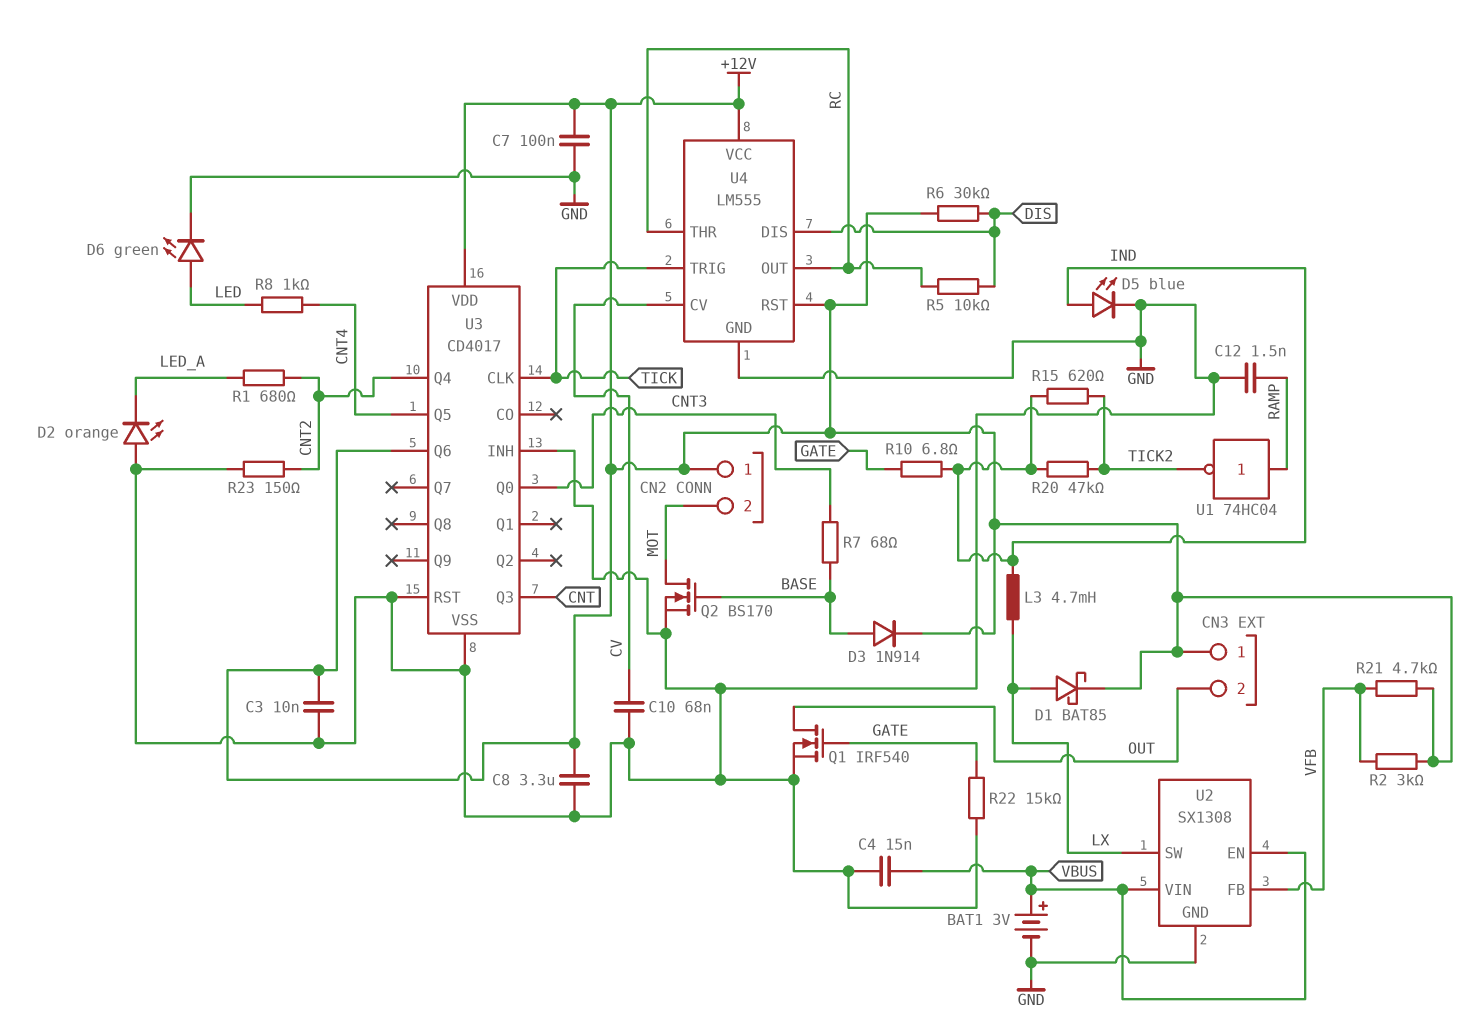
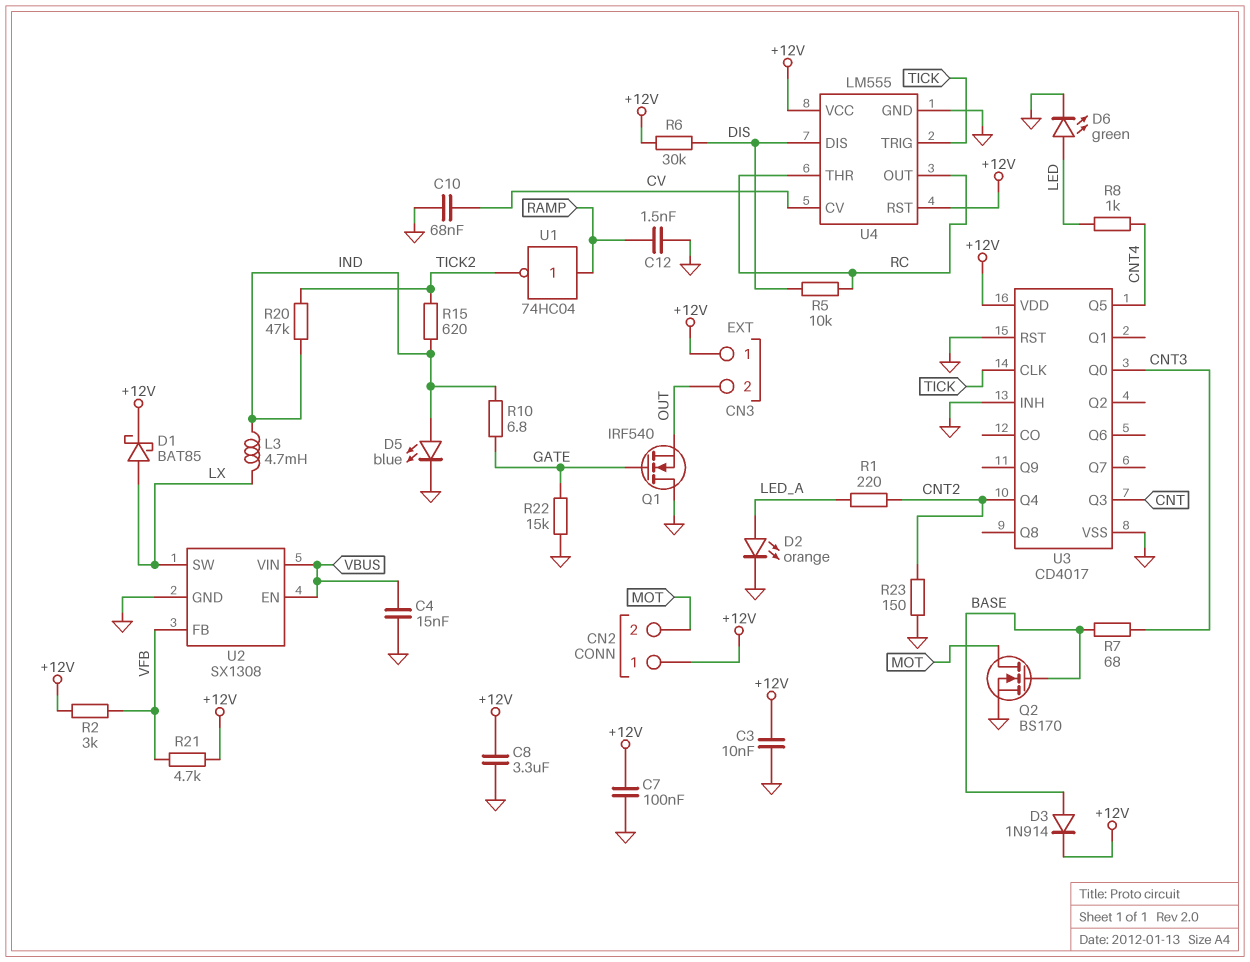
BAT1: 3V (plus VBUS, minus GND) -> none
D2: LED orange (A GND, K LED_A) -> LED orange (A LED_A, K GND)
Q1: NMOS IRF540 (G GATE, D OUT, S GND) -> NMOS IRF540 (G GATE, D GND, S OUT)
R1: 680 (CNT2, LED_A) -> 220 (CNT2, LED_A)
U3 pin Q6: +12V -> none

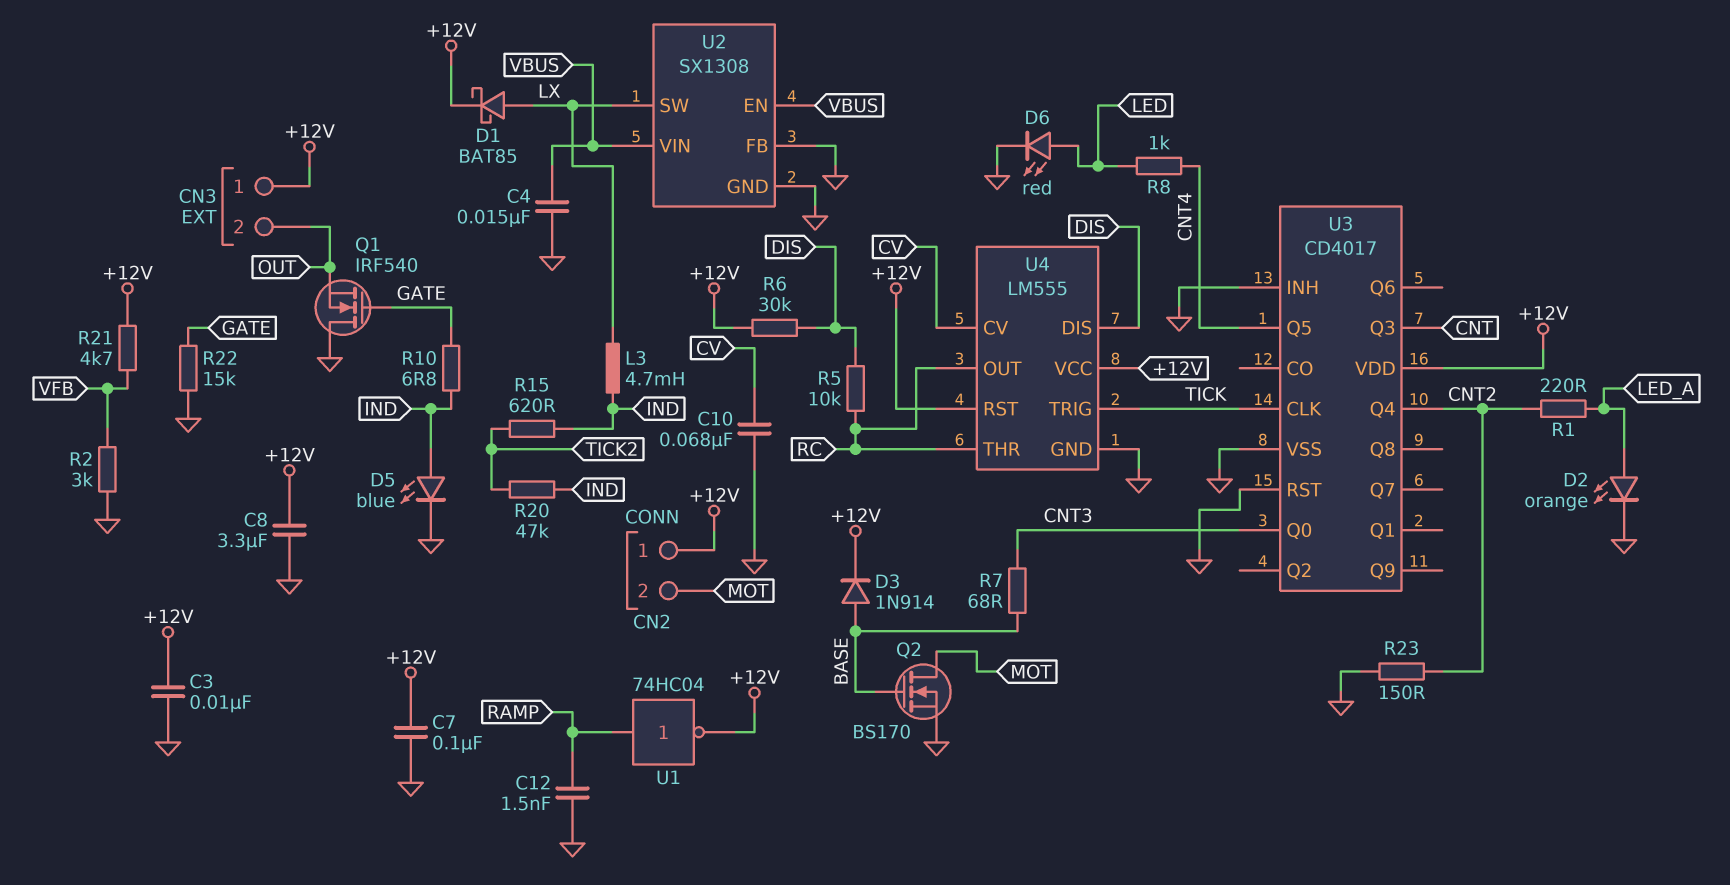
D6: LED green (A LED, K GND) -> LED red (A LED, K GND)
R2: 3k (+12V, VFB) -> 3k (GND, VFB)
U1: NOT 74HC04 (in RAMP, out TICK2) -> NOT 74HC04 (in RAMP, out +12V)
U2 pin FB: VFB -> GND

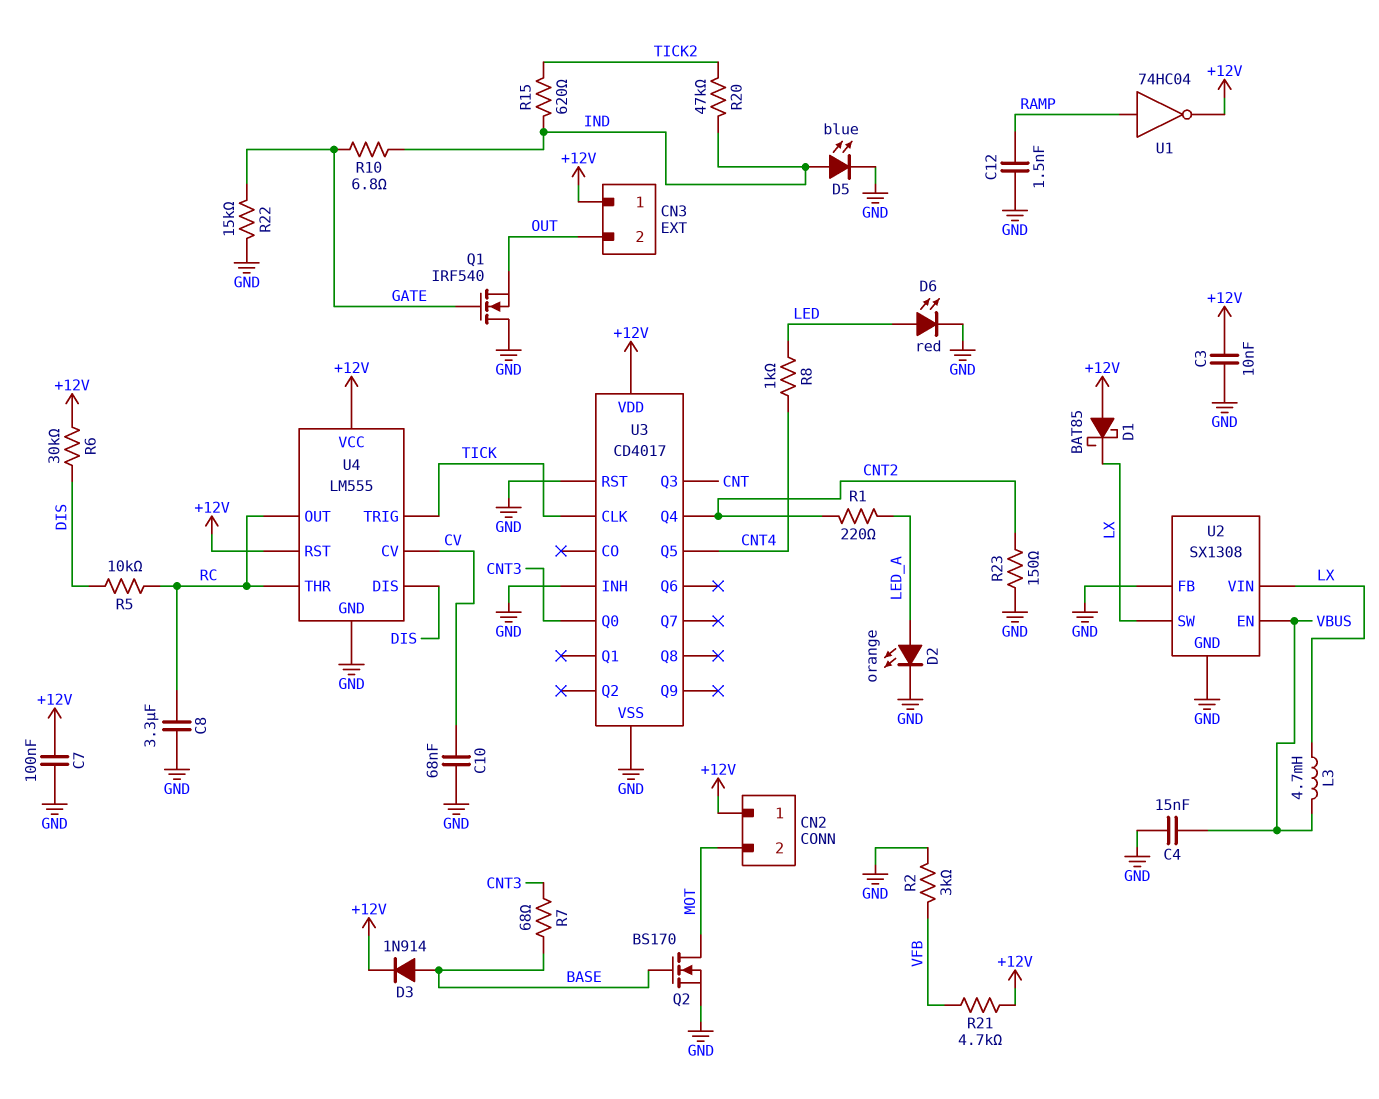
C8: 3.3uF (+12V, GND) -> 3.3uF (GND, RC)
D1: schottky BAT85 (A LX, K +12V) -> schottky BAT85 (A +12V, K LX)
L3: 4.7mH (IND, LX) -> 4.7mH (LX, VBUS)
U2 pin VIN: VBUS -> LX

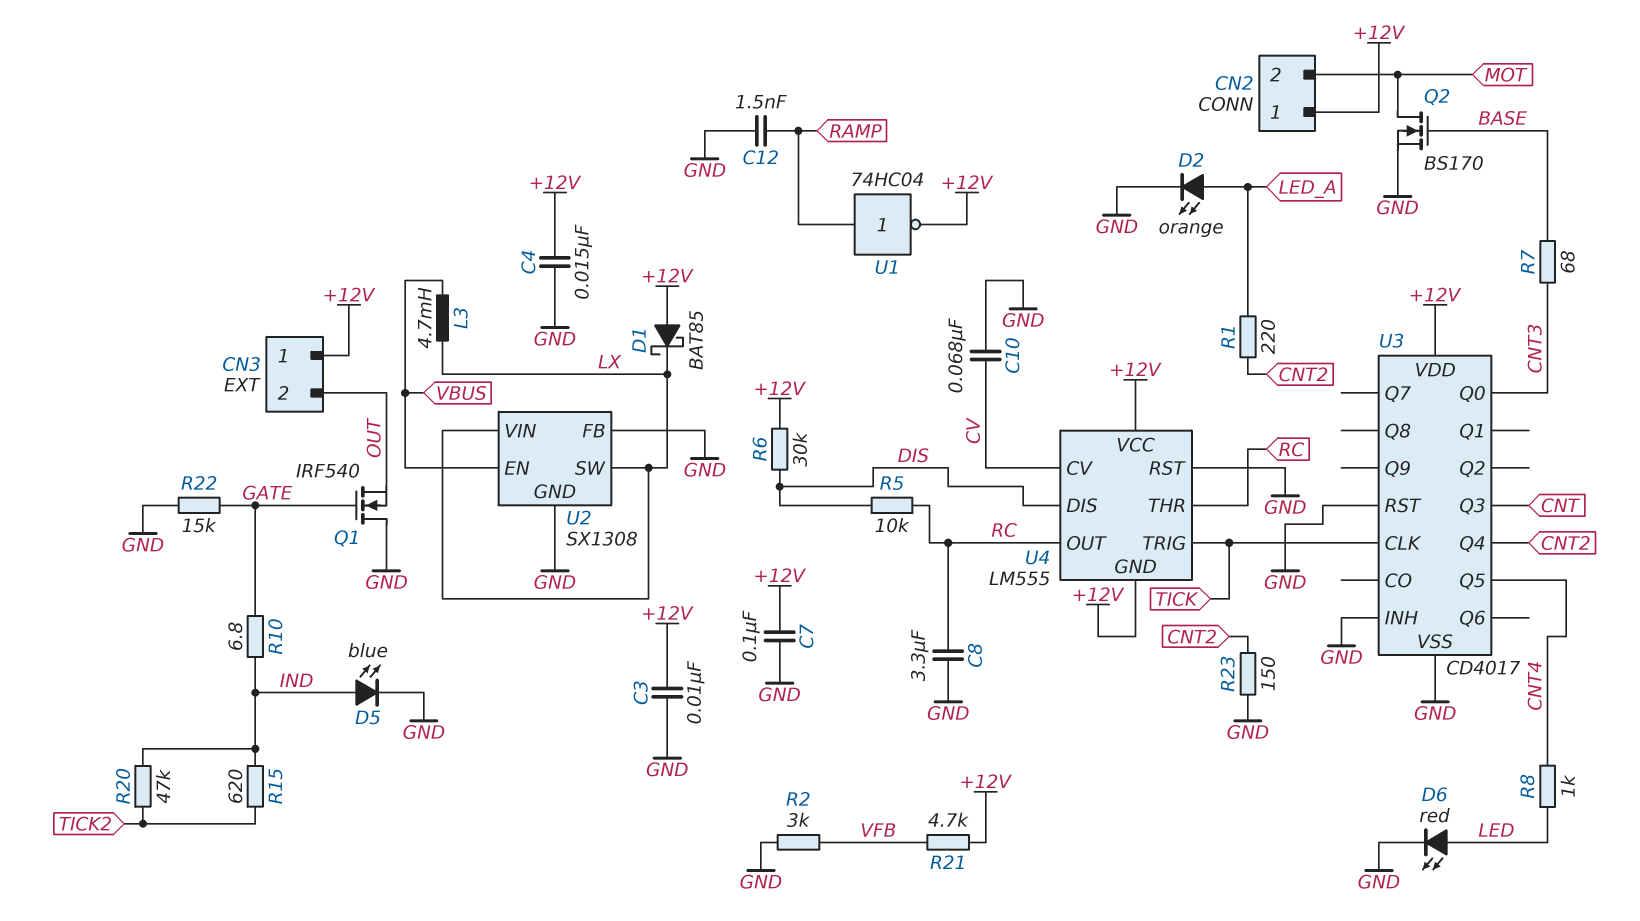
C4: 15nF (GND, VBUS) -> 15nF (+12V, GND)
D3: diode 1N914 (A BASE, K +12V) -> none
U4 pin GND: GND -> +12V
U4 pin RST: +12V -> GND

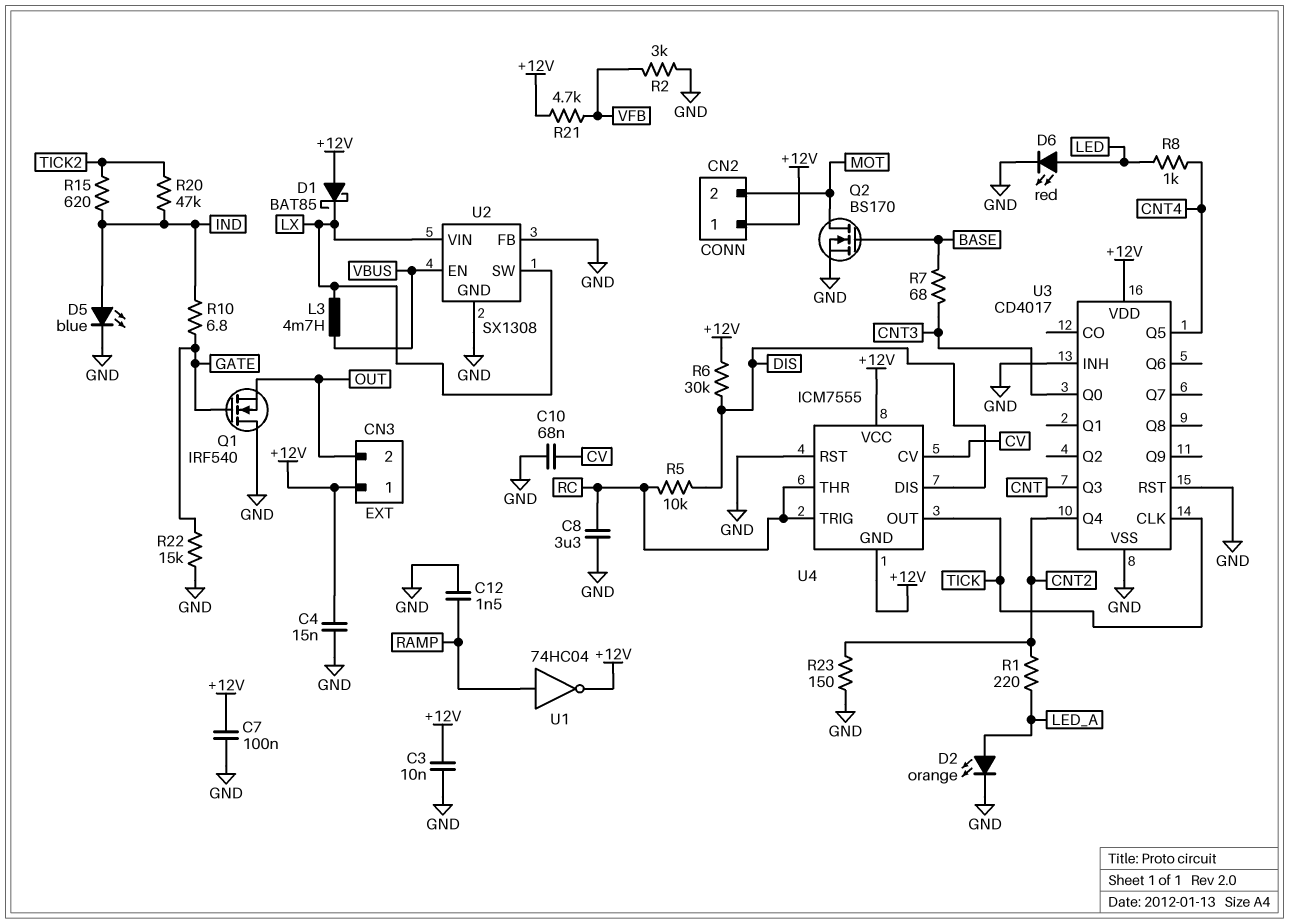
U4: LM555 -> ICM7555
U4 pin OUT: RC -> TICK
U4 pin TRIG: TICK -> RC

